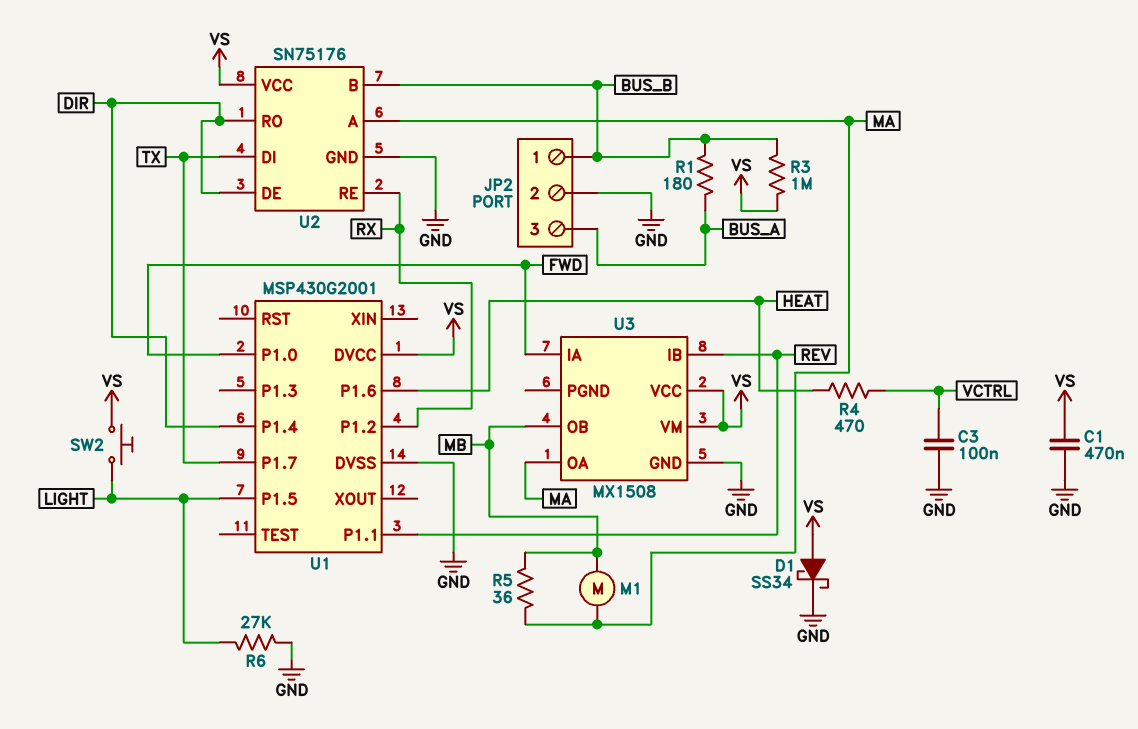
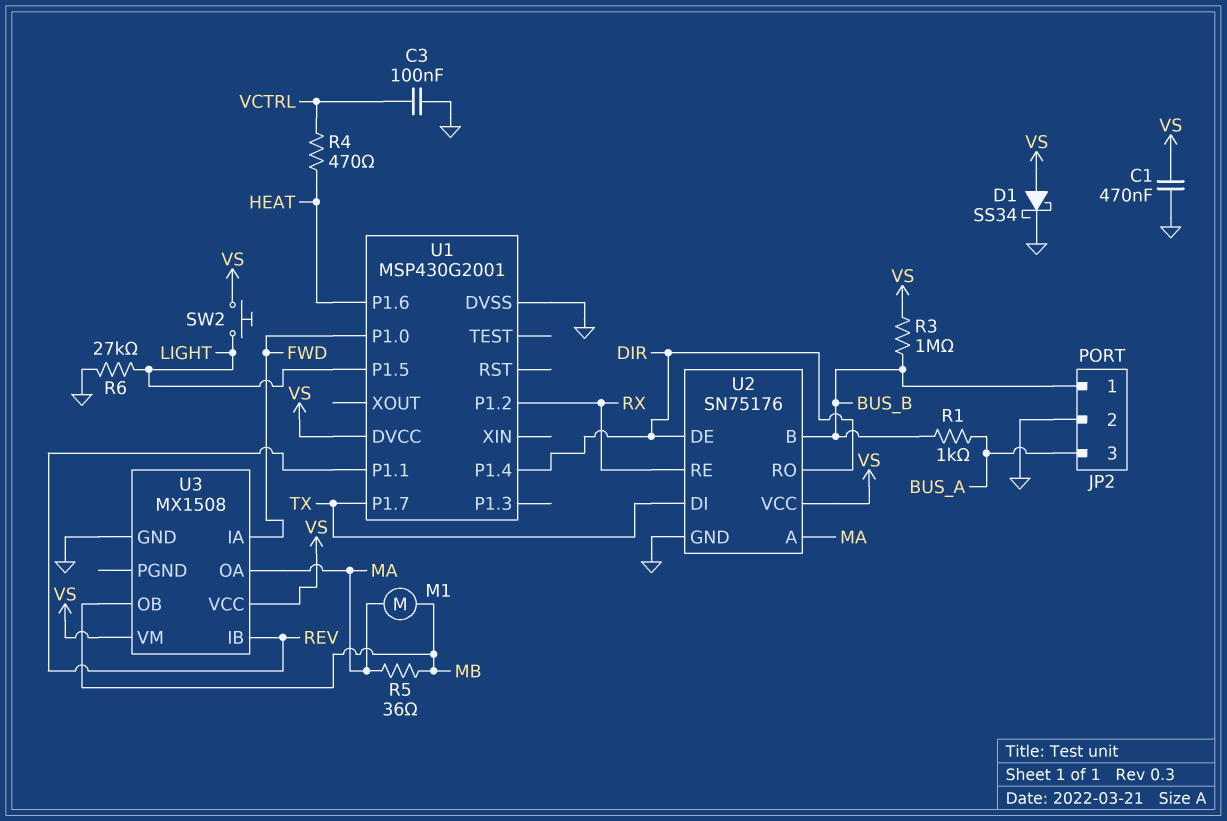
R1: 180 (BUS_A, BUS_B) -> 1k (BUS_A, BUS_B)

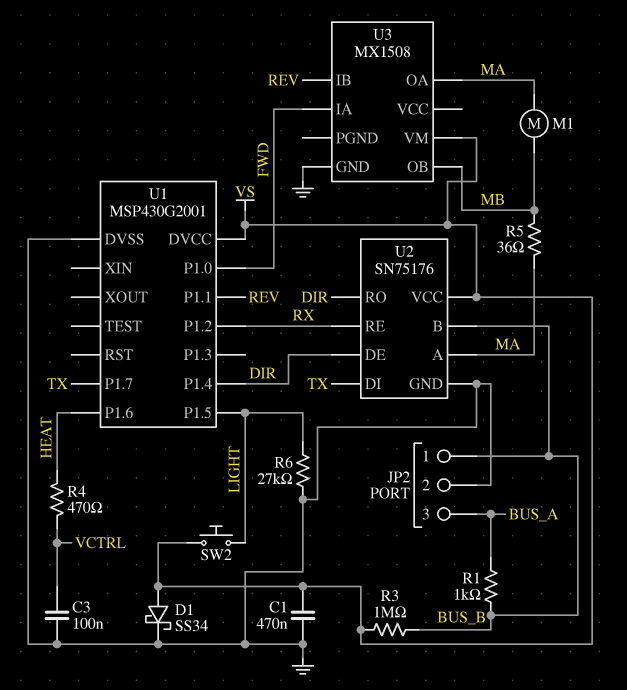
U3 pin VCC: VS -> none

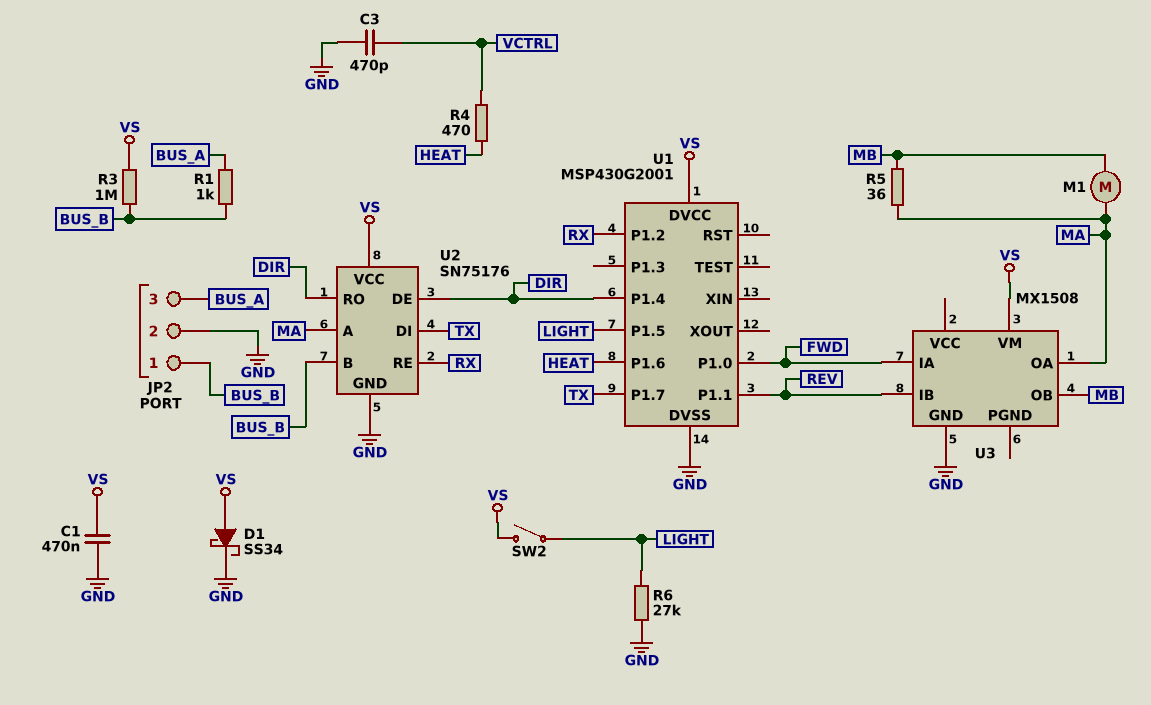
C3: 100nF (GND, VCTRL) -> 470pF (GND, VCTRL)
SW2: button (LIGHT, VS) -> switch (LIGHT, VS)

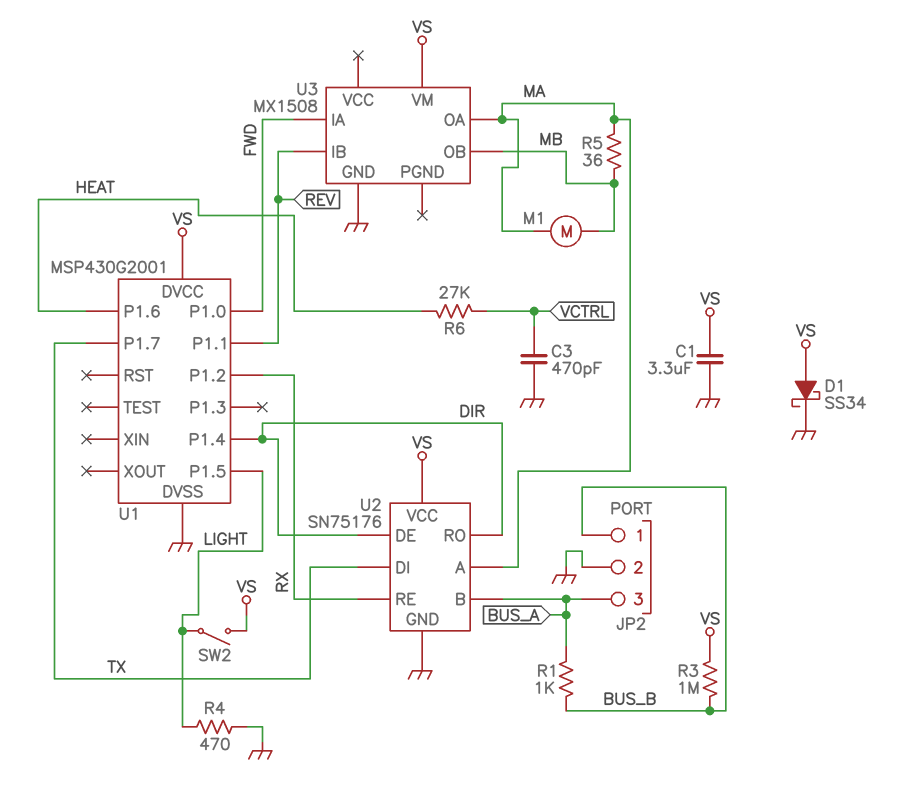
C1: 470nF (GND, VS) -> 3.3uF (GND, VS)
R4: 470 (HEAT, VCTRL) -> 470 (GND, LIGHT)
R6: 27k (GND, LIGHT) -> 27k (HEAT, VCTRL)
U2 pin B: BUS_B -> BUS_A

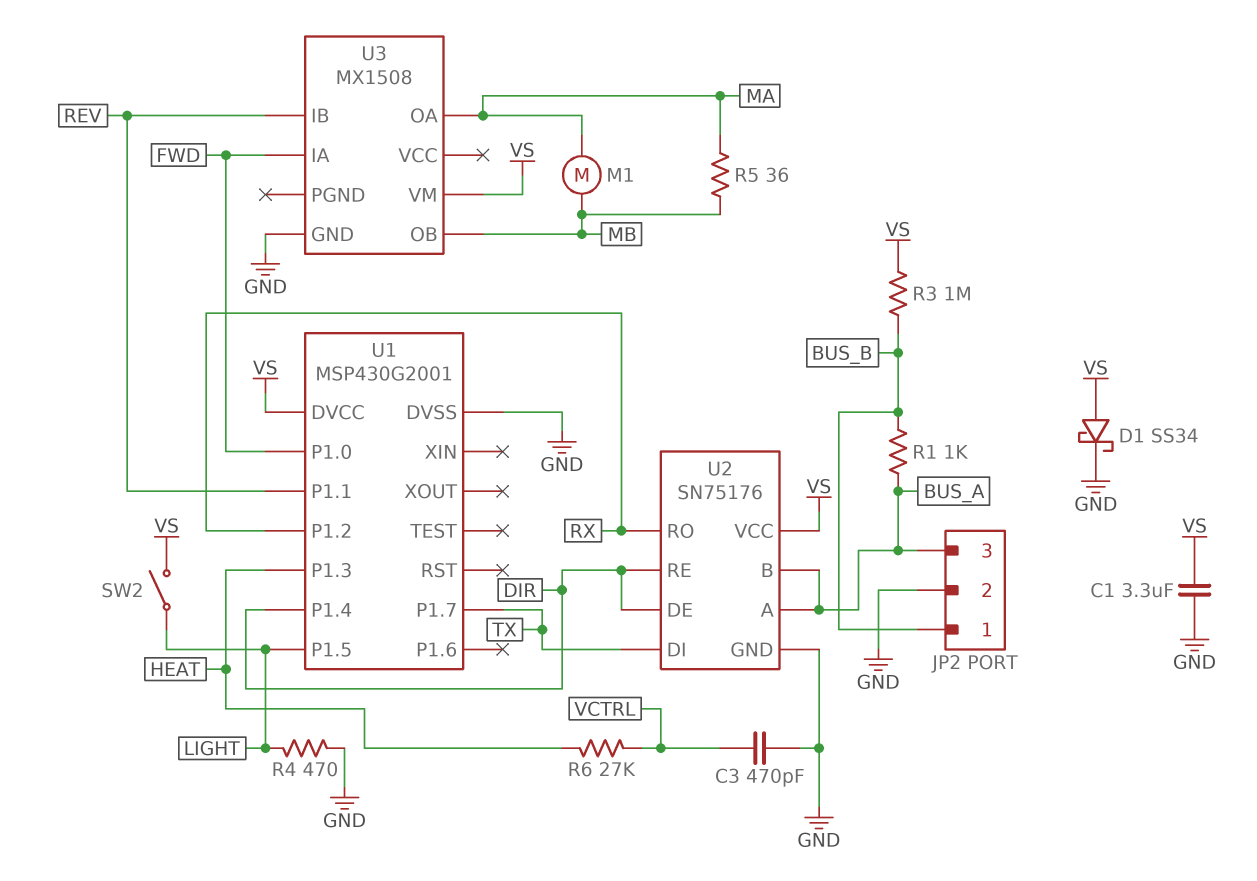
U1 pin P1.3: none -> HEAT
U1 pin P1.6: HEAT -> none
U2 pin A: MA -> BUS_A
U2 pin RE: RX -> DIR
U2 pin RO: DIR -> RX

